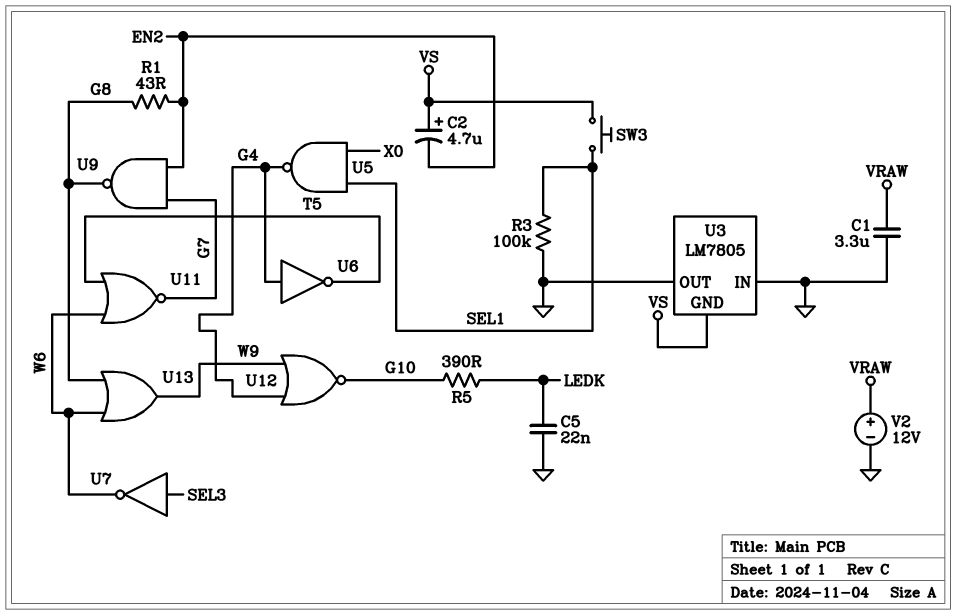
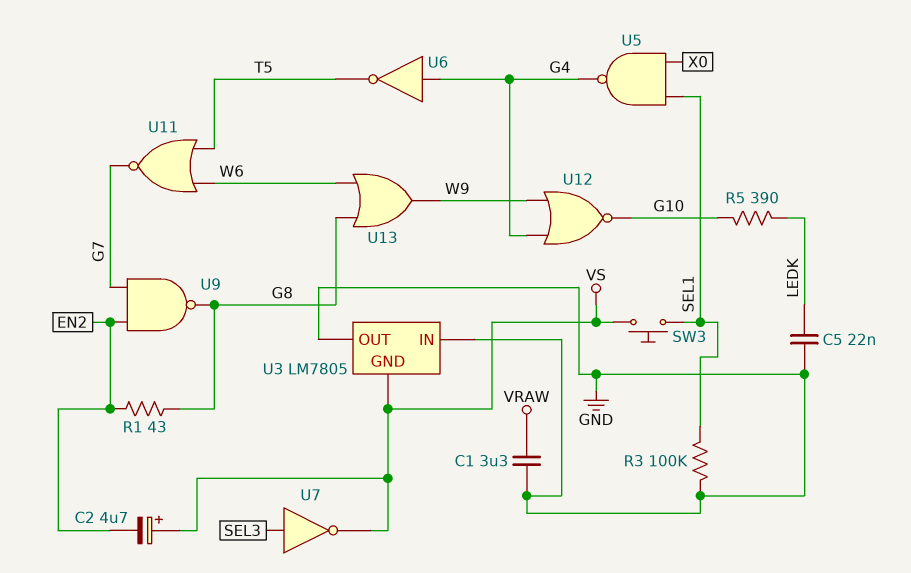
U7: NOT (in SEL3, out W6) -> NOT (in SEL3, out VS)
V2: 12V (plus VRAW, minus GND) -> none

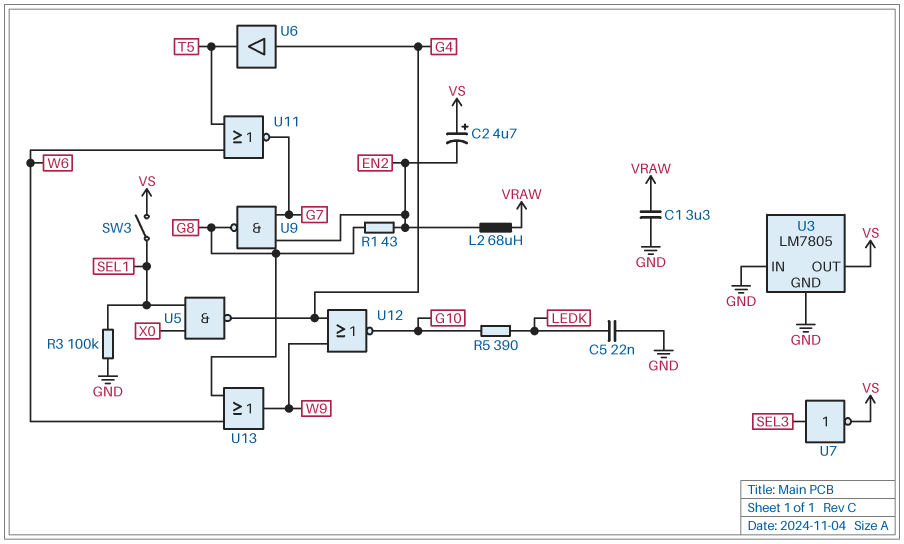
L2: none -> 68uH (EN2, VRAW)
SW3: button (SEL1, VS) -> switch (SEL1, VS)
U3 pin GND: VS -> GND
U3 pin OUT: GND -> VS
U6: NOT (in G4, out T5) -> buffer (in G4, out T5)

